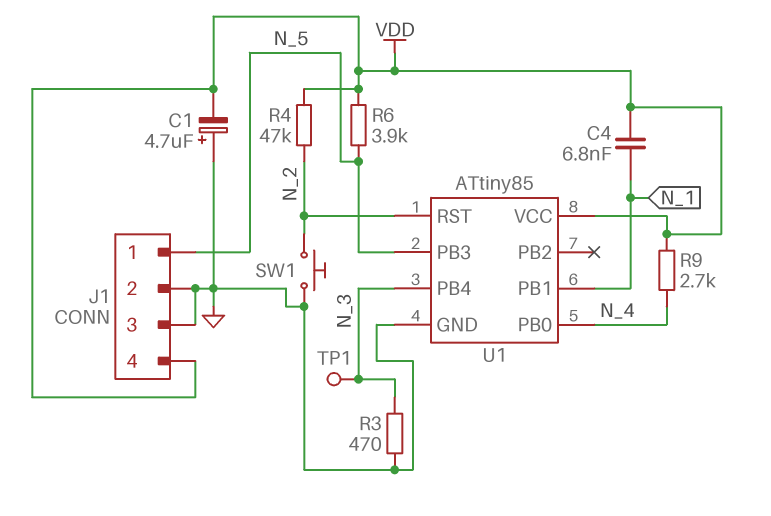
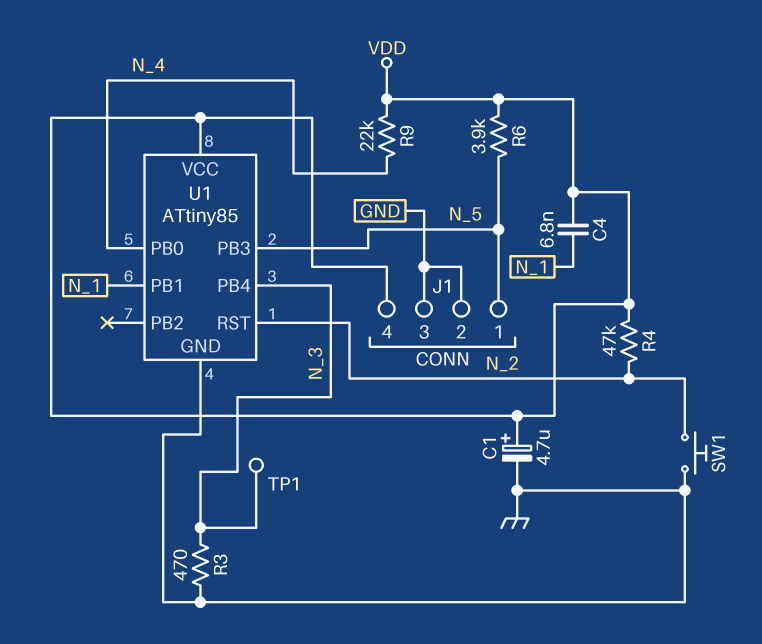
C1: 4.7uF (plus GND, minus VDD) -> 4.7uF (plus VDD, minus GND)
R9: 2.7k (N_4, VDD) -> 22k (N_4, VDD)

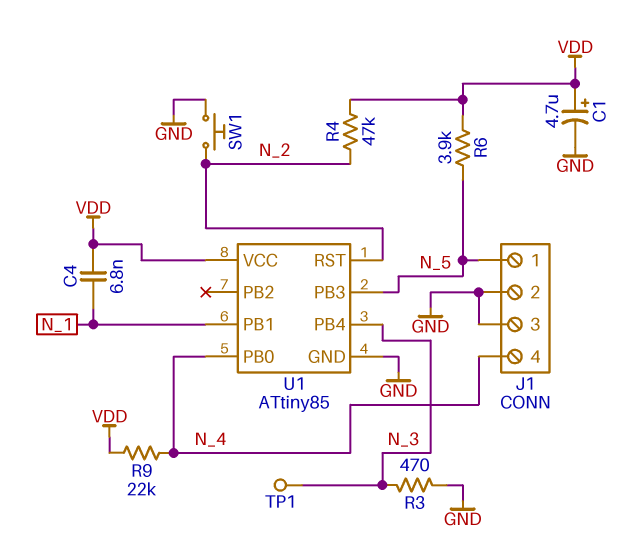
J1 pin 4: VDD -> N_4

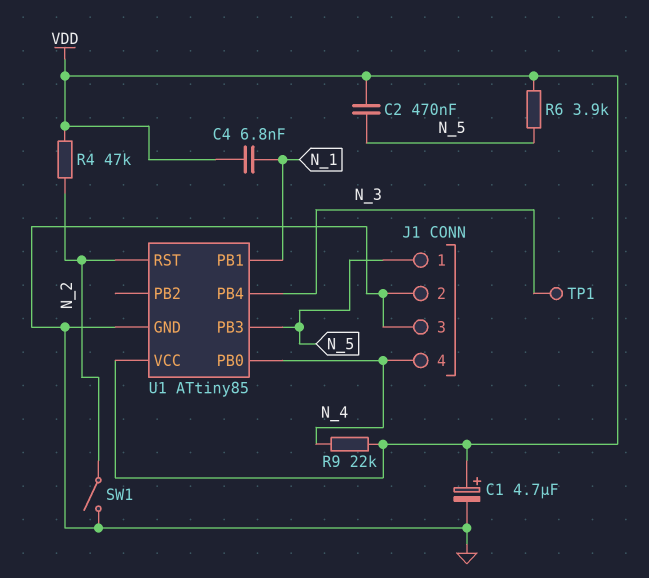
C2: none -> 470nF (N_5, VDD)
R3: 470 (GND, N_3) -> none
SW1: button (GND, N_2) -> switch (GND, N_2)

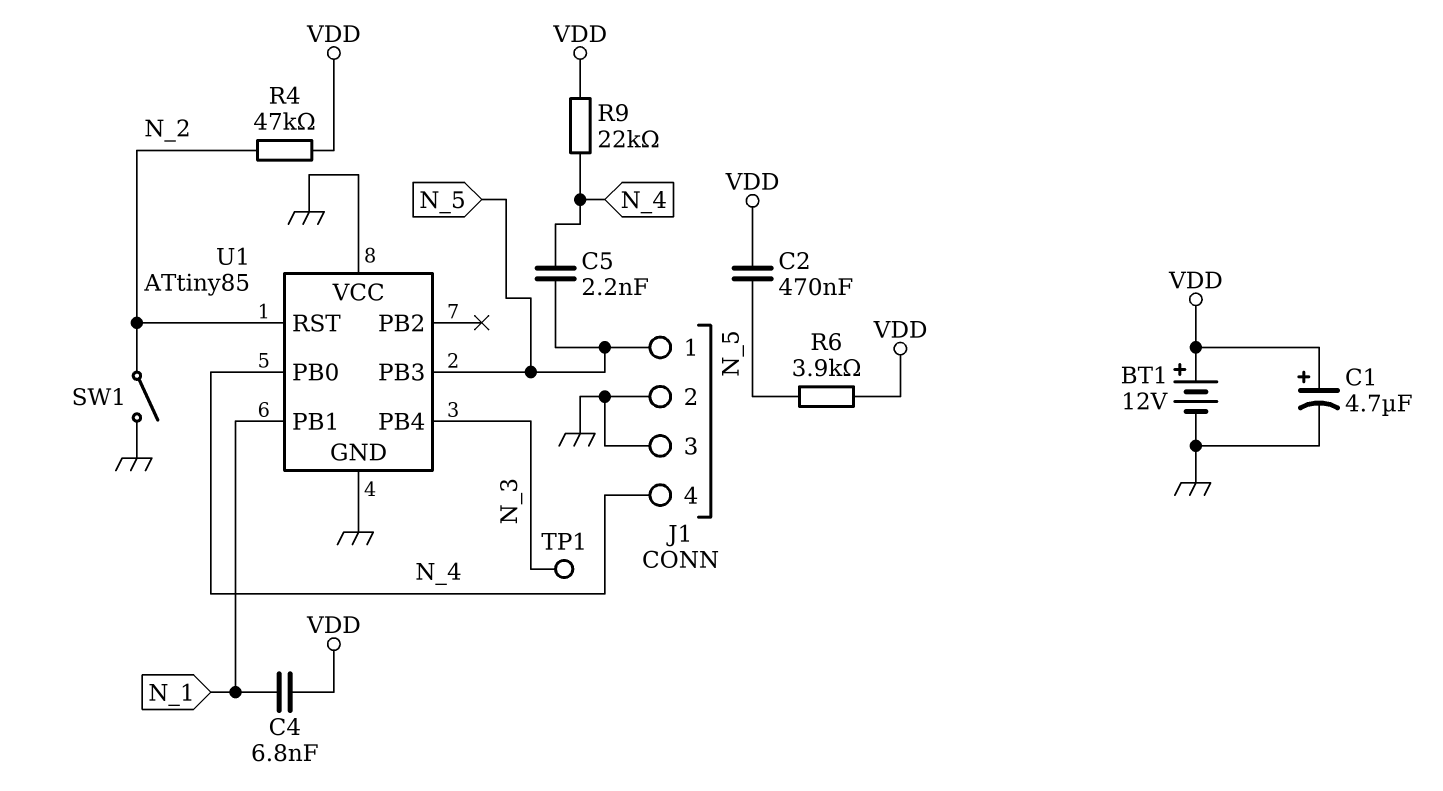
BT1: none -> 12V (plus VDD, minus GND)
C5: none -> 2.2nF (N_4, N_5)
U1 pin VCC: VDD -> GND

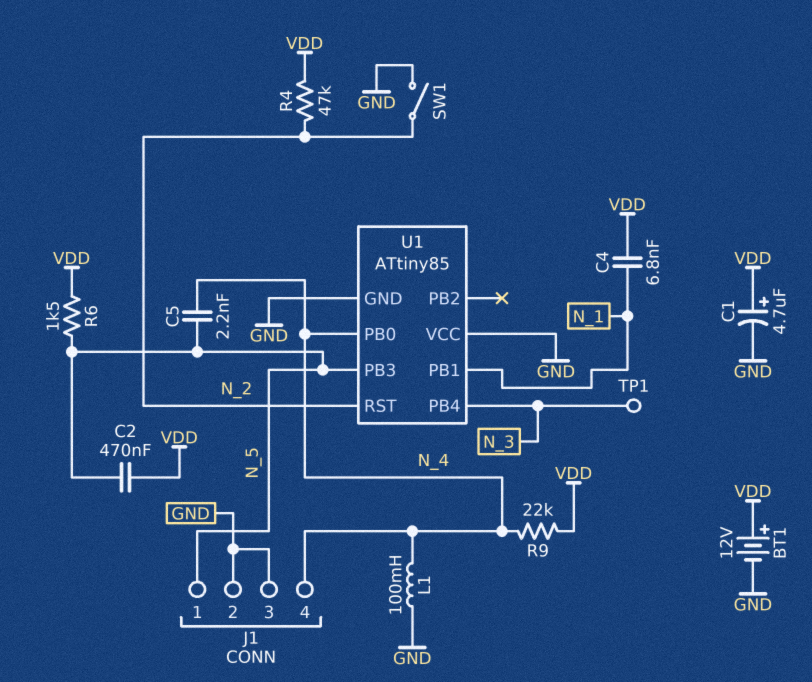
L1: none -> 100mH (GND, N_4)
R6: 3.9k (N_5, VDD) -> 1.5k (N_5, VDD)

